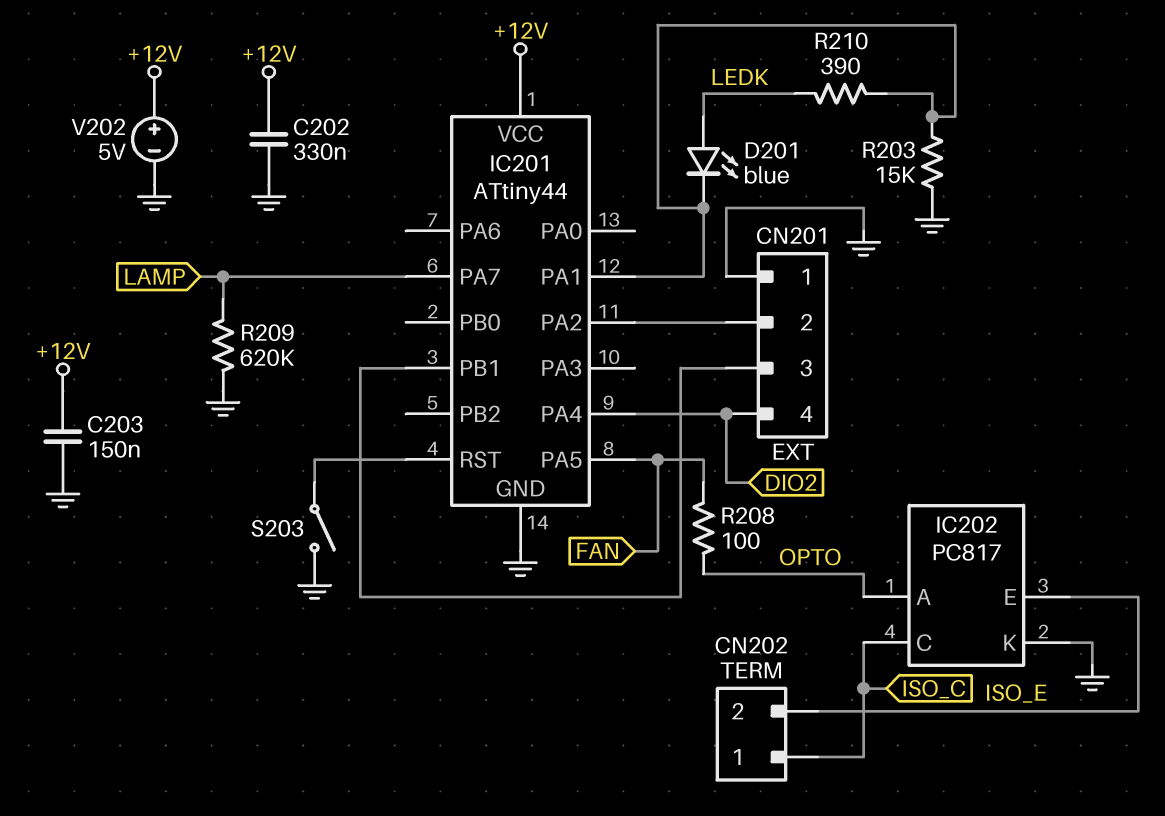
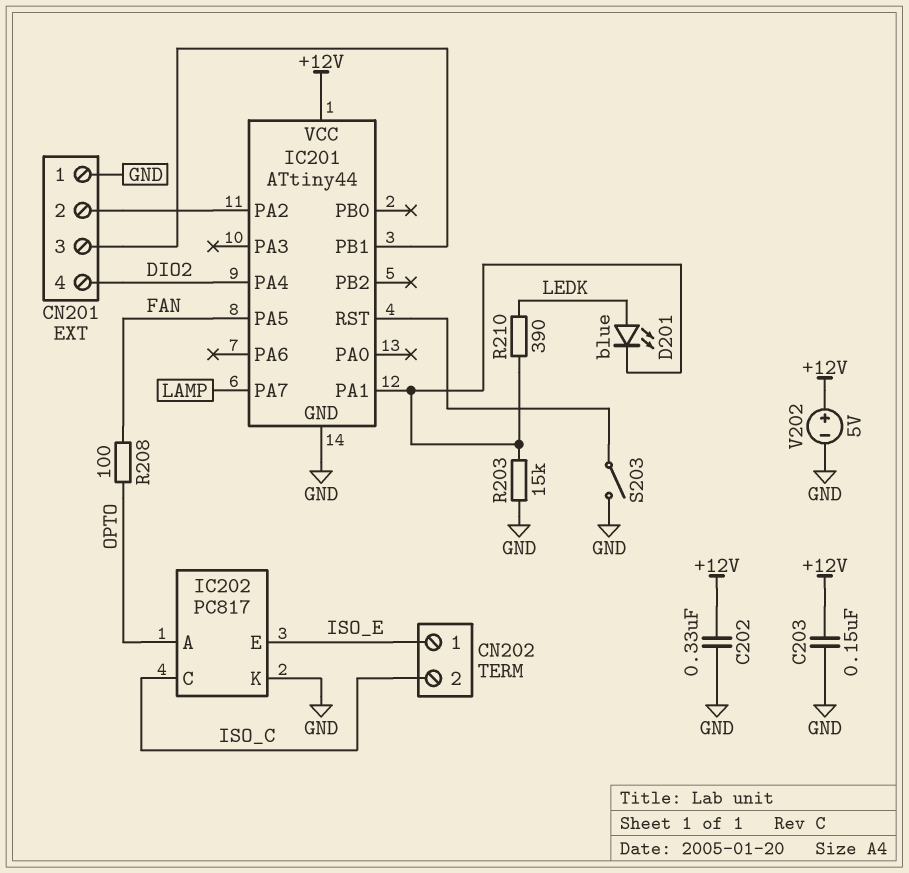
CN202 pin 1: ISO_C -> ISO_E
CN202 pin 2: ISO_E -> ISO_C
R209: 620k (GND, LAMP) -> none

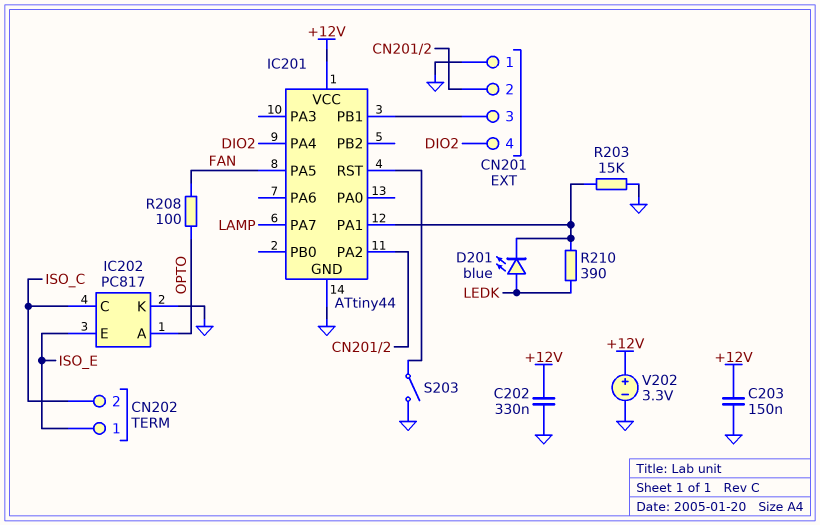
V202: 5V (plus +12V, minus GND) -> 3.3V (plus +12V, minus GND)

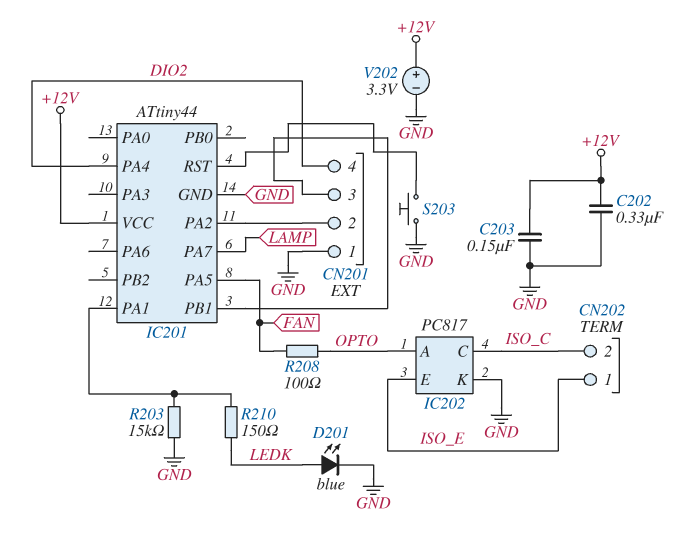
D201: LED blue (A LEDK, K IC201/PA1) -> LED blue (A LEDK, K GND)
R210: 390 (IC201/PA1, LEDK) -> 150 (IC201/PA1, LEDK)
S203: switch (GND, IC201/RST) -> button (GND, IC201/RST)

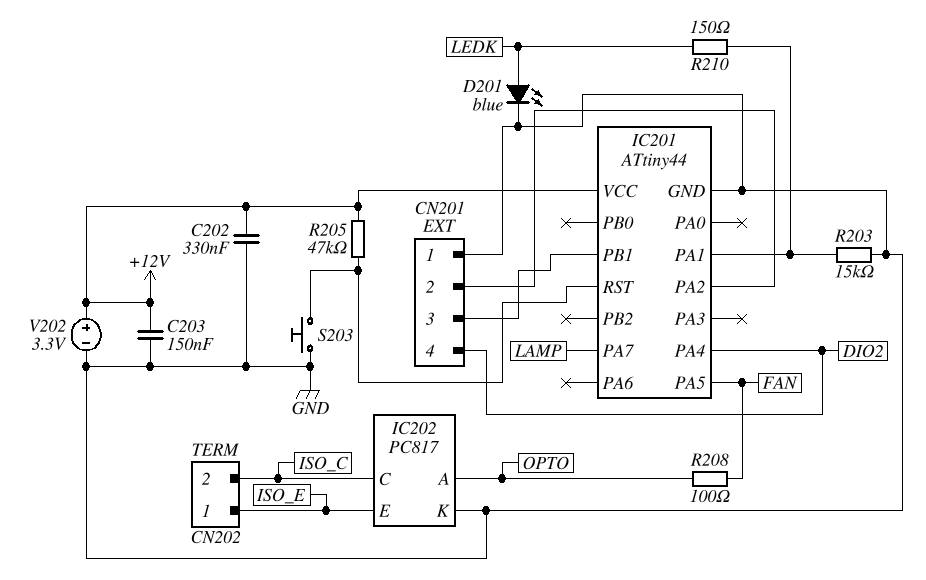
R205: none -> 47k (+12V, IC201/RST)

